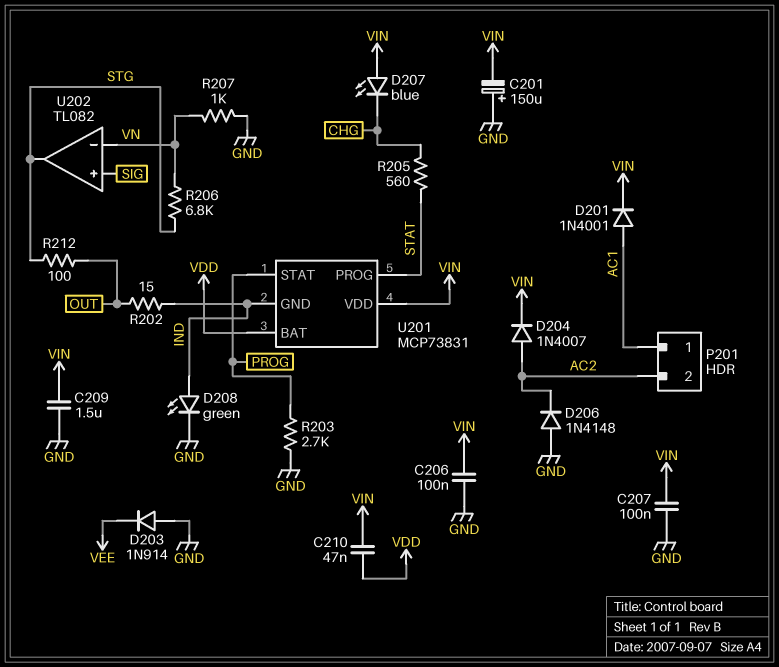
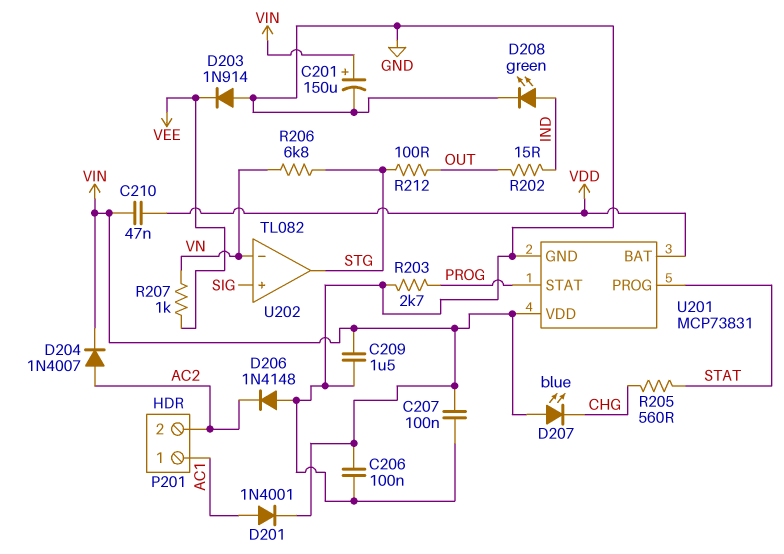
C201: 150uF (plus GND, minus VIN) -> 150uF (plus VIN, minus GND)
R207: 1k (GND, VN) -> 1k (VEE, VN)
U201 pin GND: IND -> GND

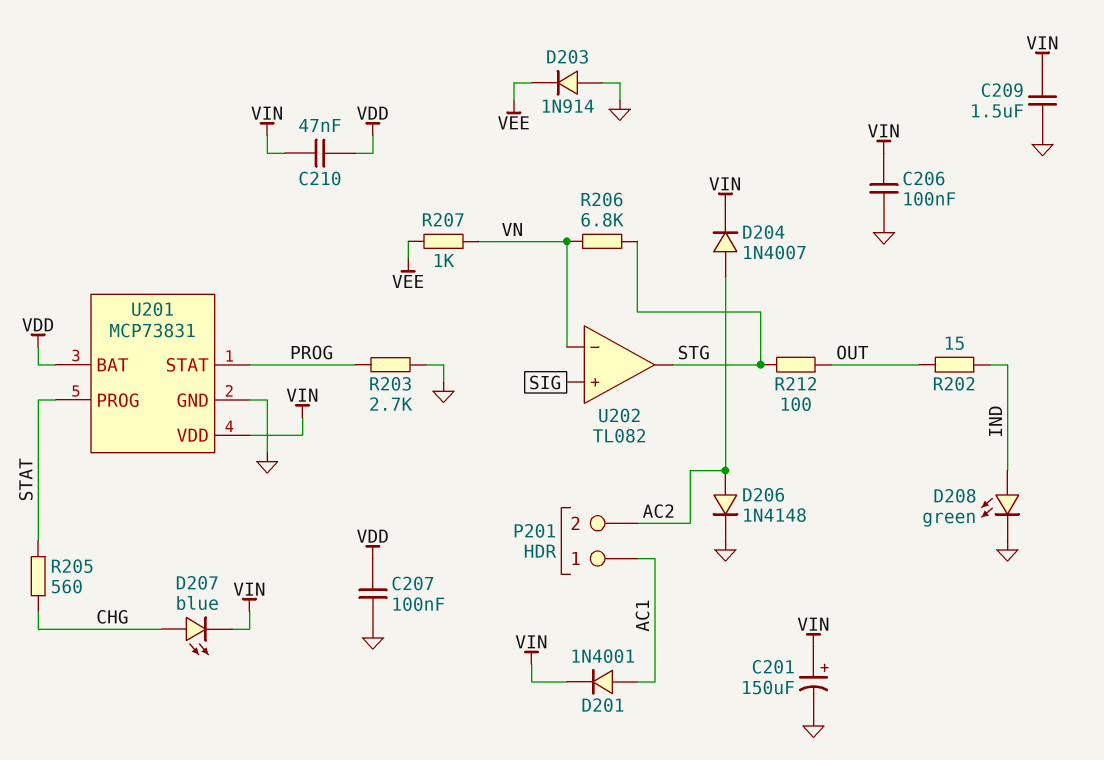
C207: 100nF (GND, VIN) -> 100nF (GND, VDD)
D206: diode 1N4148 (A GND, K AC2) -> diode 1N4148 (A AC2, K GND)
D207: LED blue (A VIN, K CHG) -> LED blue (A CHG, K VIN)

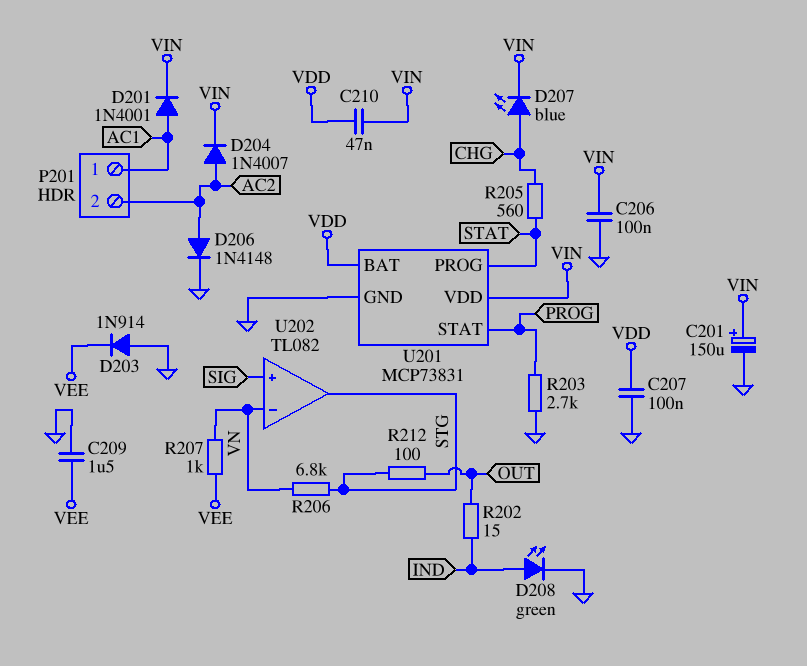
C209: 1.5uF (GND, VIN) -> 1.5uF (GND, VEE)

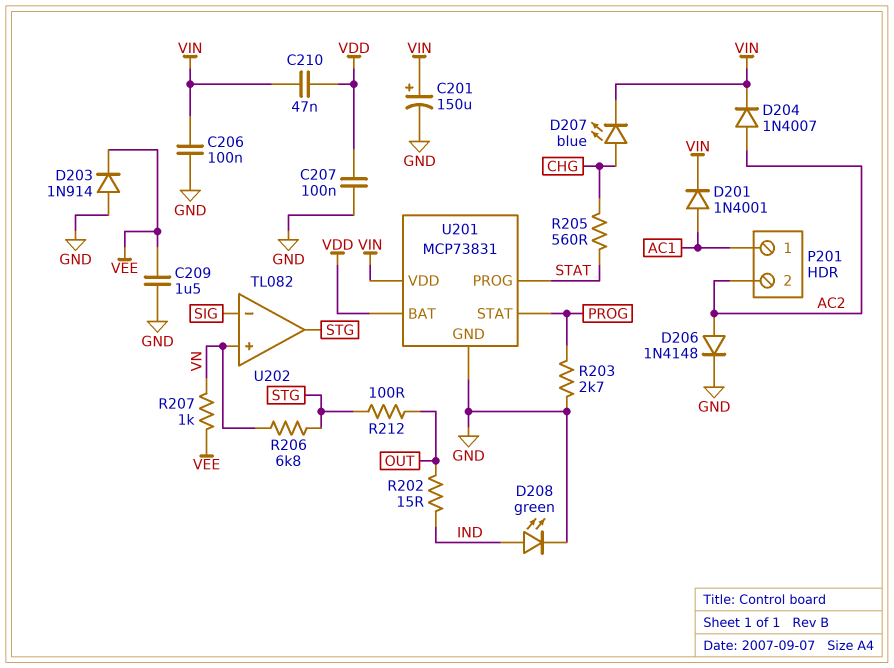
U202 pin in+: SIG -> VN
U202 pin in-: VN -> SIG

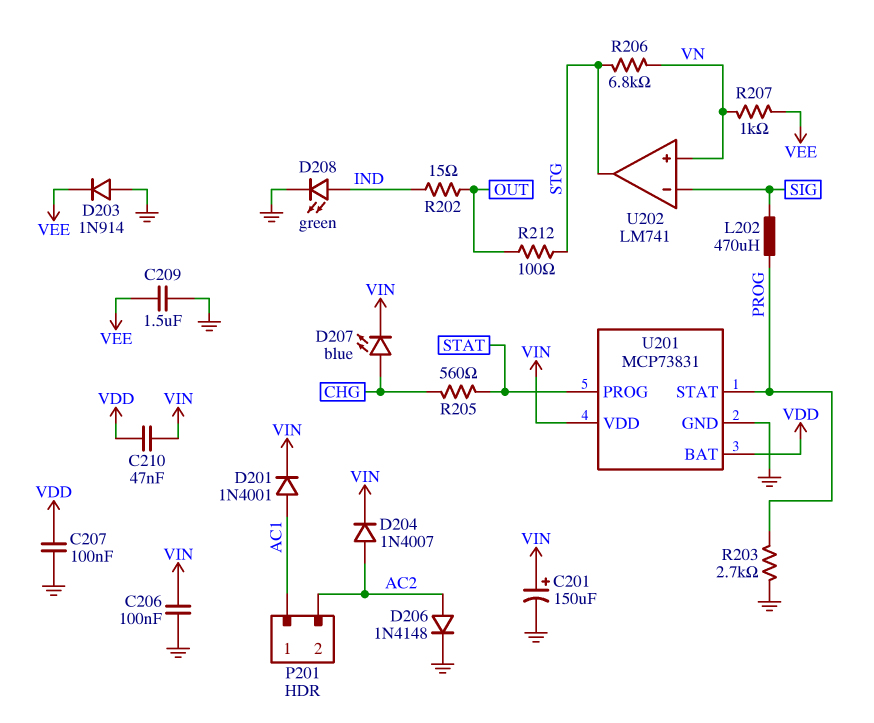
L202: none -> 470uH (PROG, SIG)
U202: TL082 -> LM741

